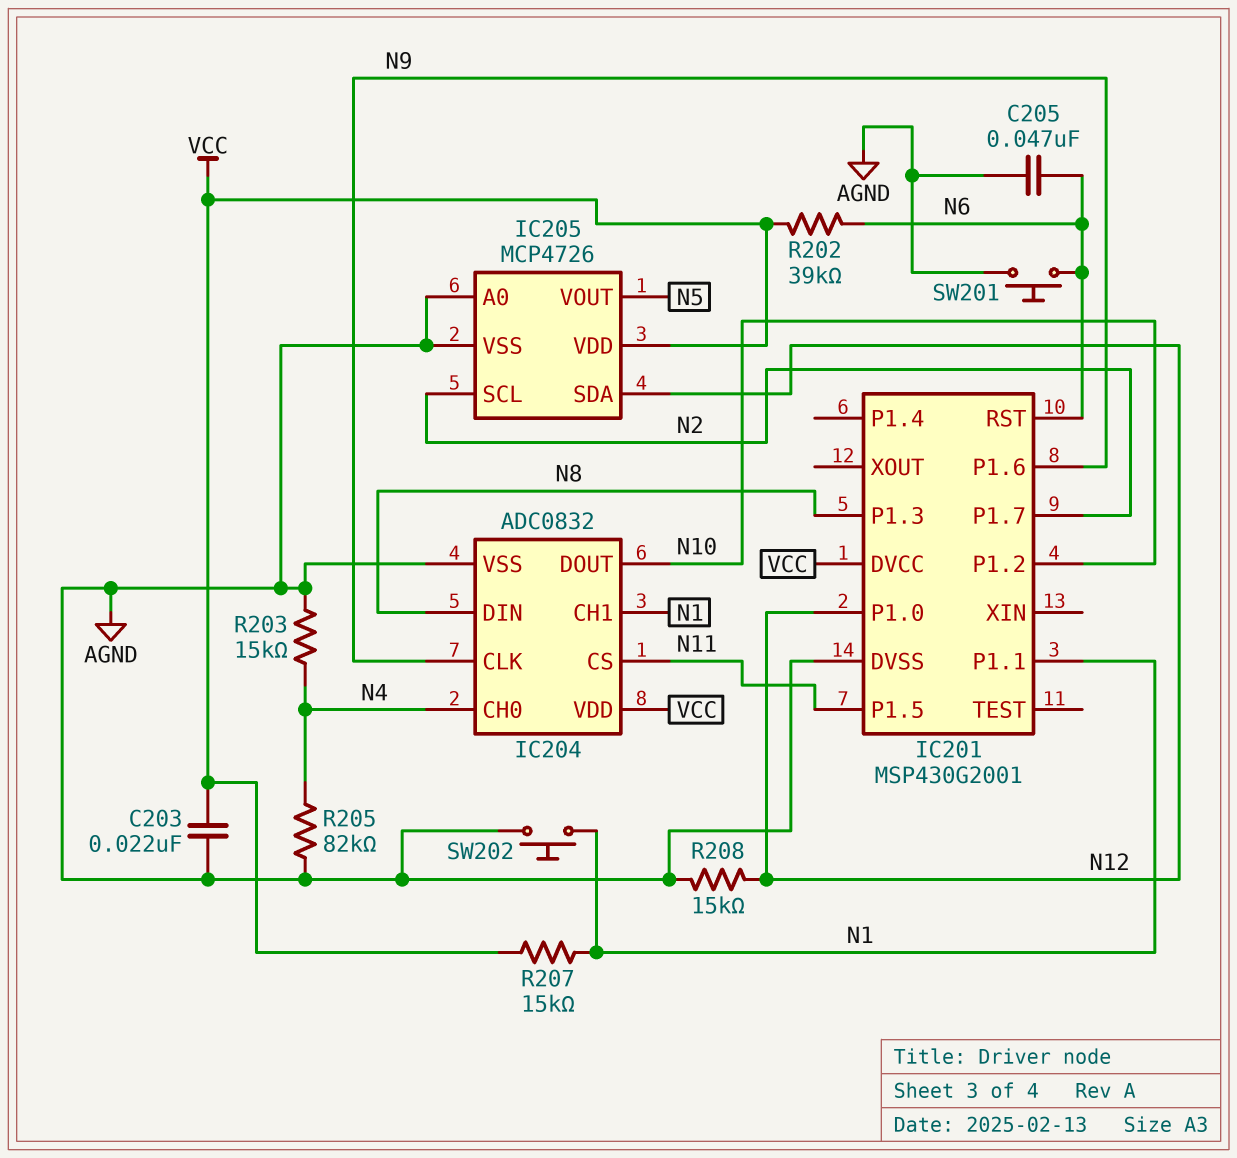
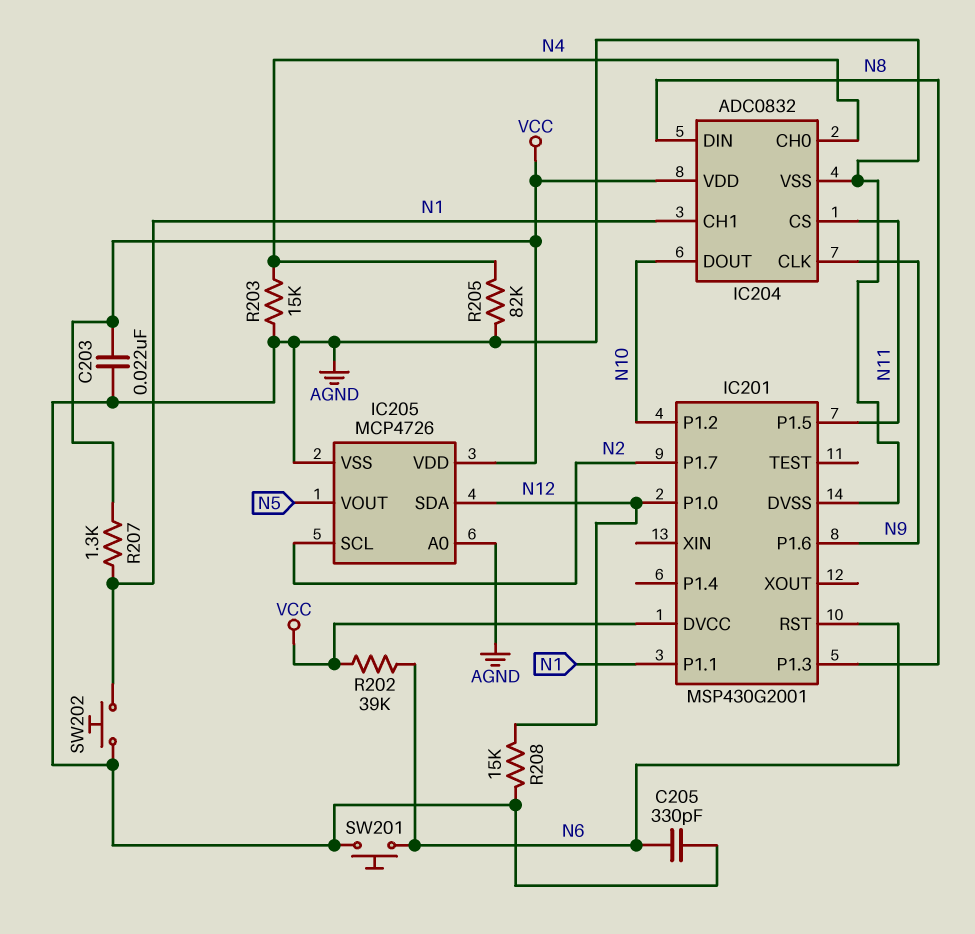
C205: 47nF (AGND, N6) -> 330pF (AGND, N6)
R207: 15k (N1, VCC) -> 1.3k (N1, VCC)

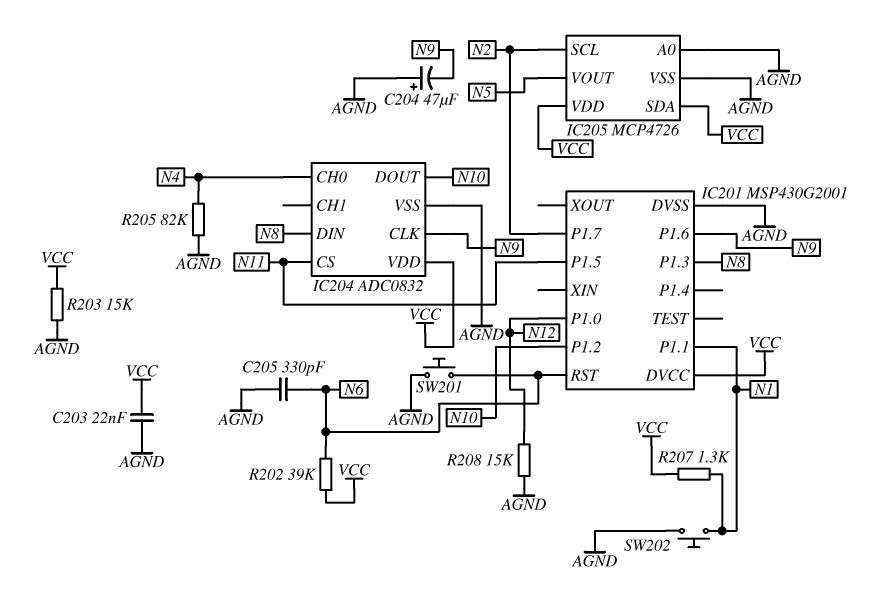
C204: none -> 47uF (plus AGND, minus N9)
IC204 pin CH1: N1 -> none
IC205 pin SDA: N12 -> VCC
R203: 15k (AGND, N4) -> 15k (AGND, VCC)

